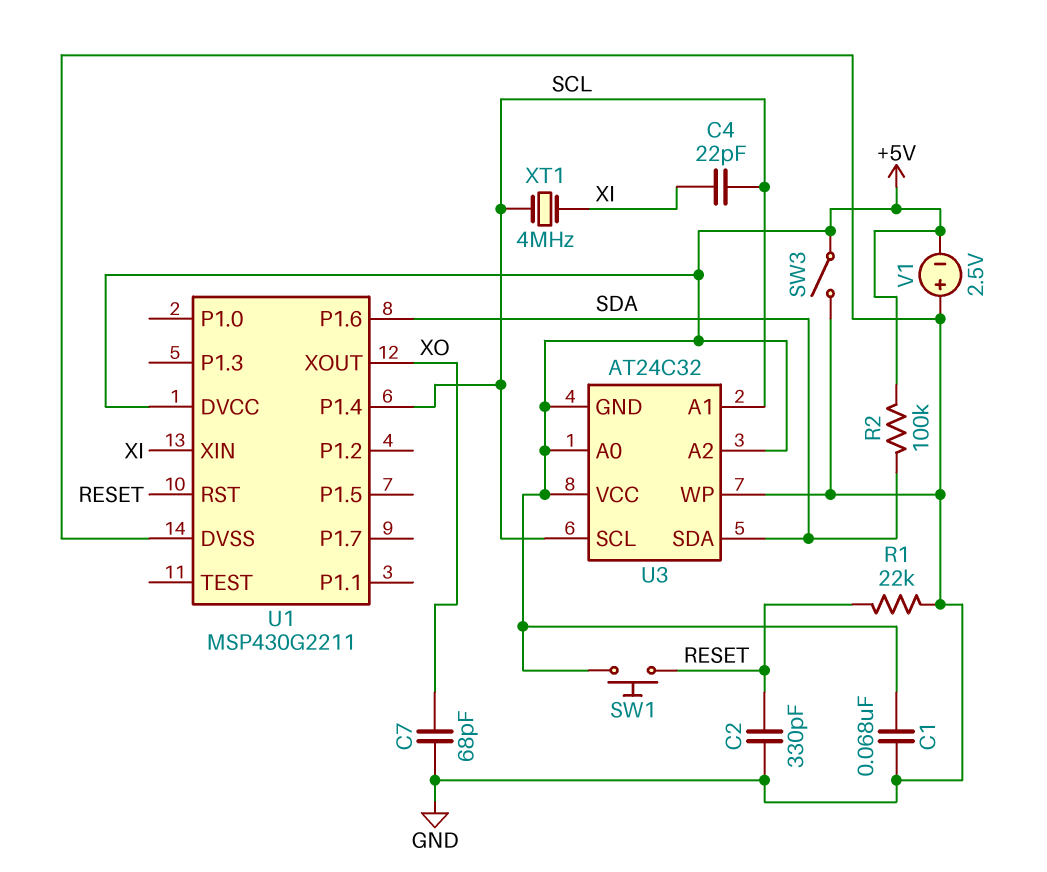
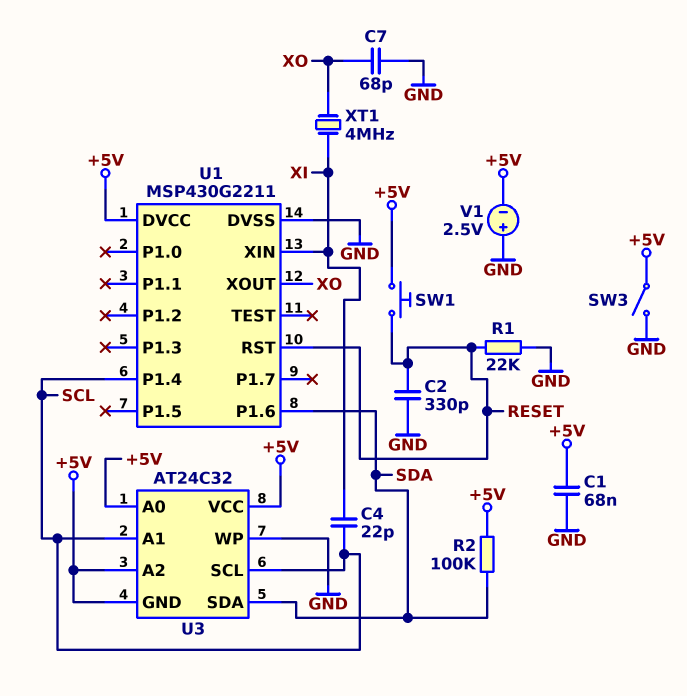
XT1: 4MHz (SCL, XI) -> 4MHz (XI, XO)

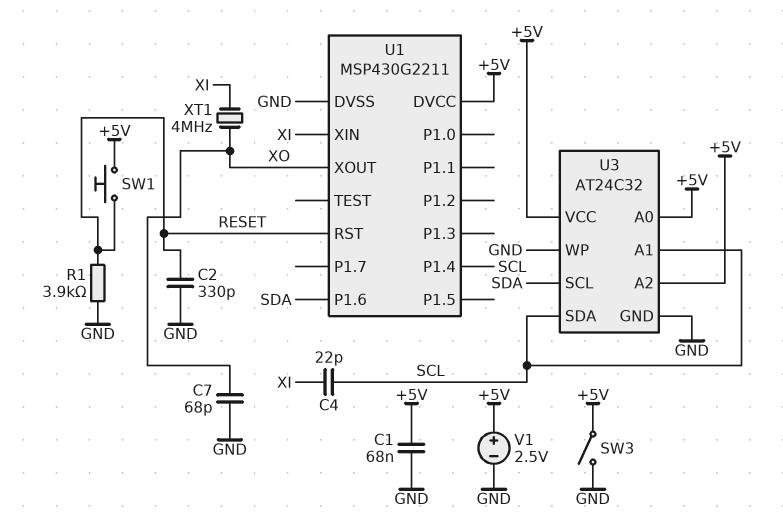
R1: 22k (GND, RESET) -> 3.9k (GND, RESET)
R2: 100k (+5V, SDA) -> none
U3 pin GND: +5V -> GND
U3 pin SCL: SCL -> SDA
U3 pin SDA: SDA -> SCL
V1: 2.5V (plus GND, minus +5V) -> 2.5V (plus +5V, minus GND)

